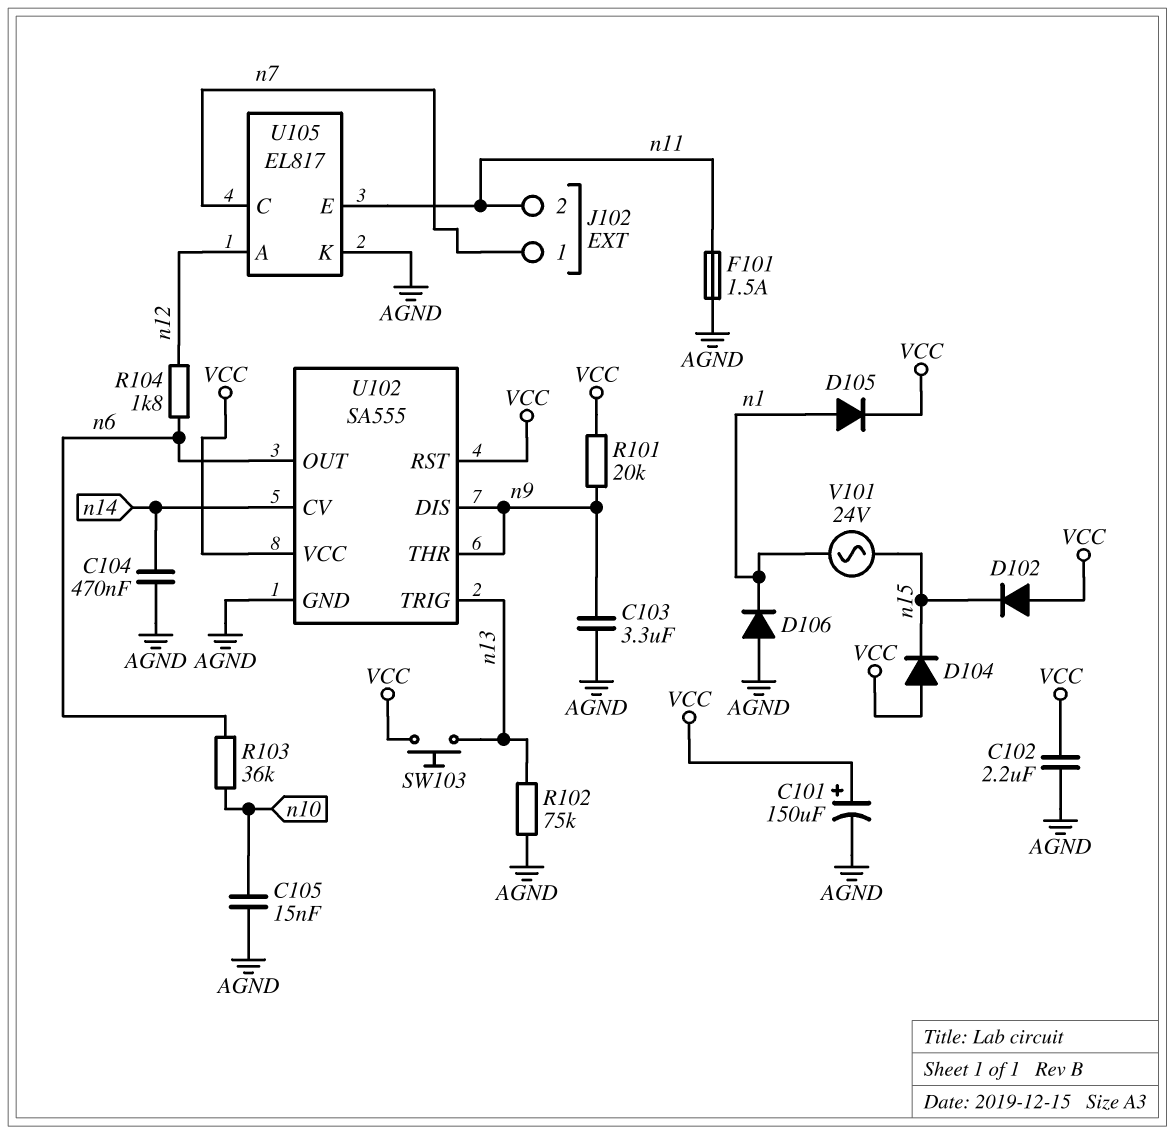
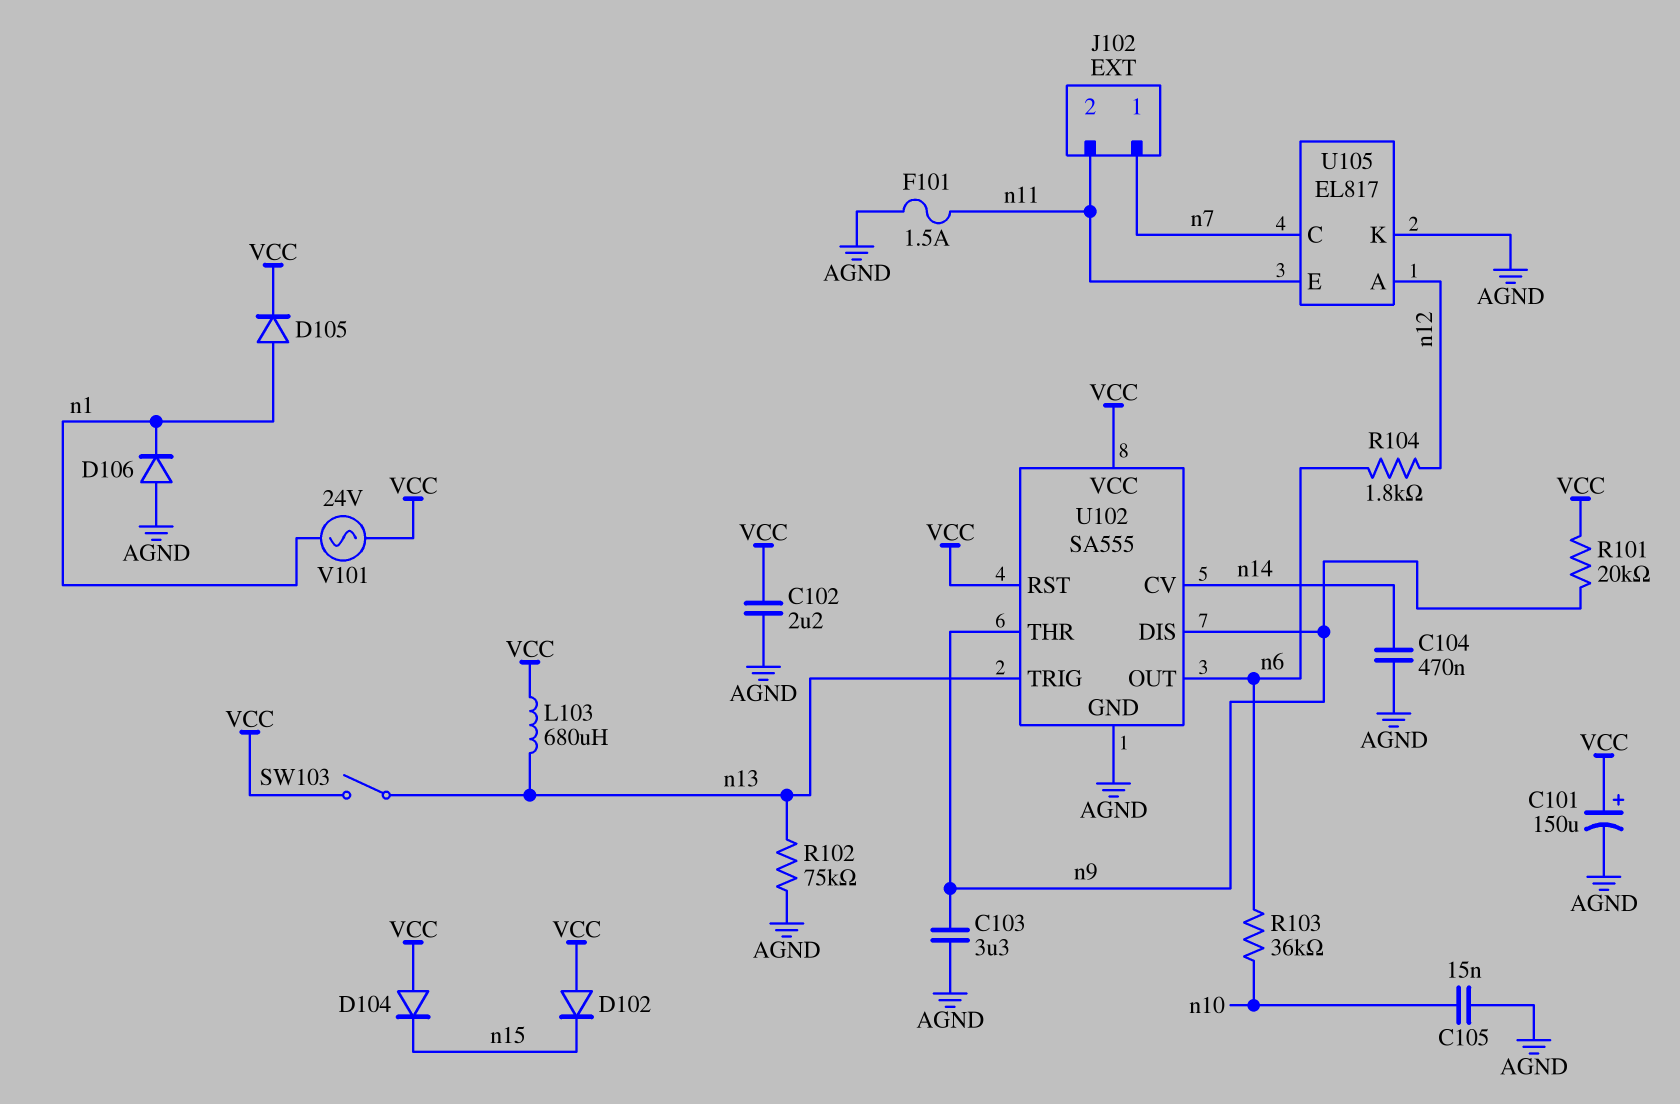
L103: none -> 680uH (VCC, n13)
SW103: button (VCC, n13) -> switch (VCC, n13)
V101: AC 24V (n1, n15) -> AC 24V (VCC, n1)

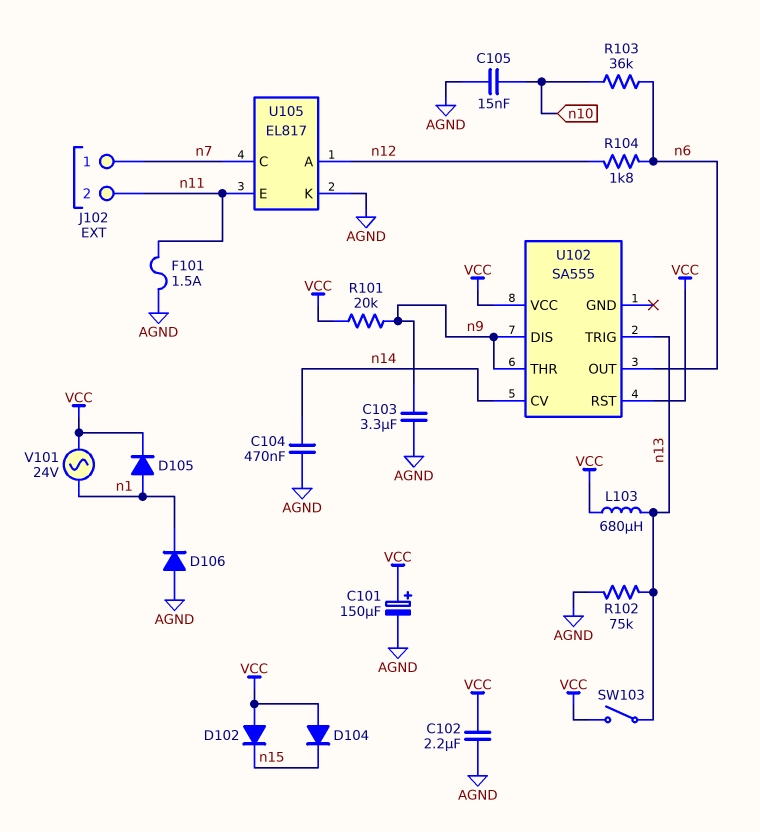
U102 pin GND: AGND -> none

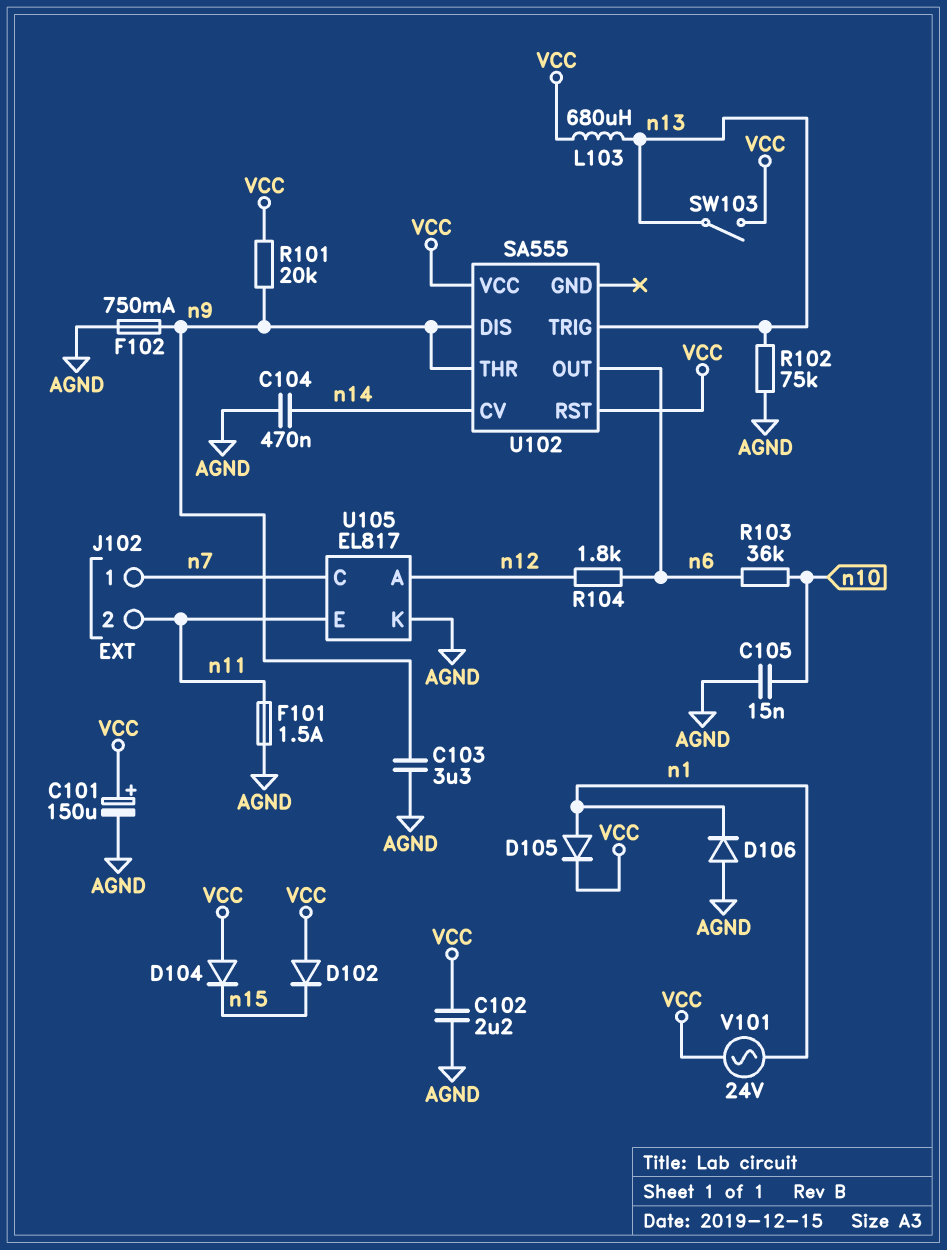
F102: none -> 750mA (AGND, n9)

